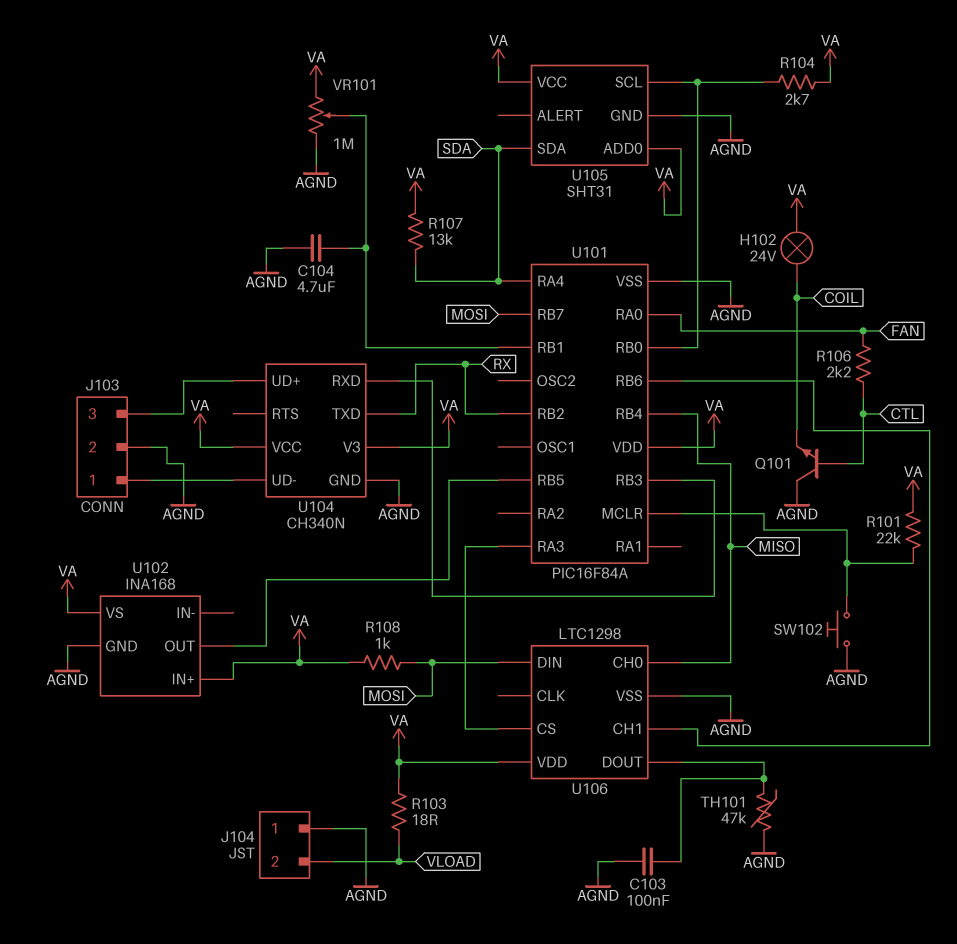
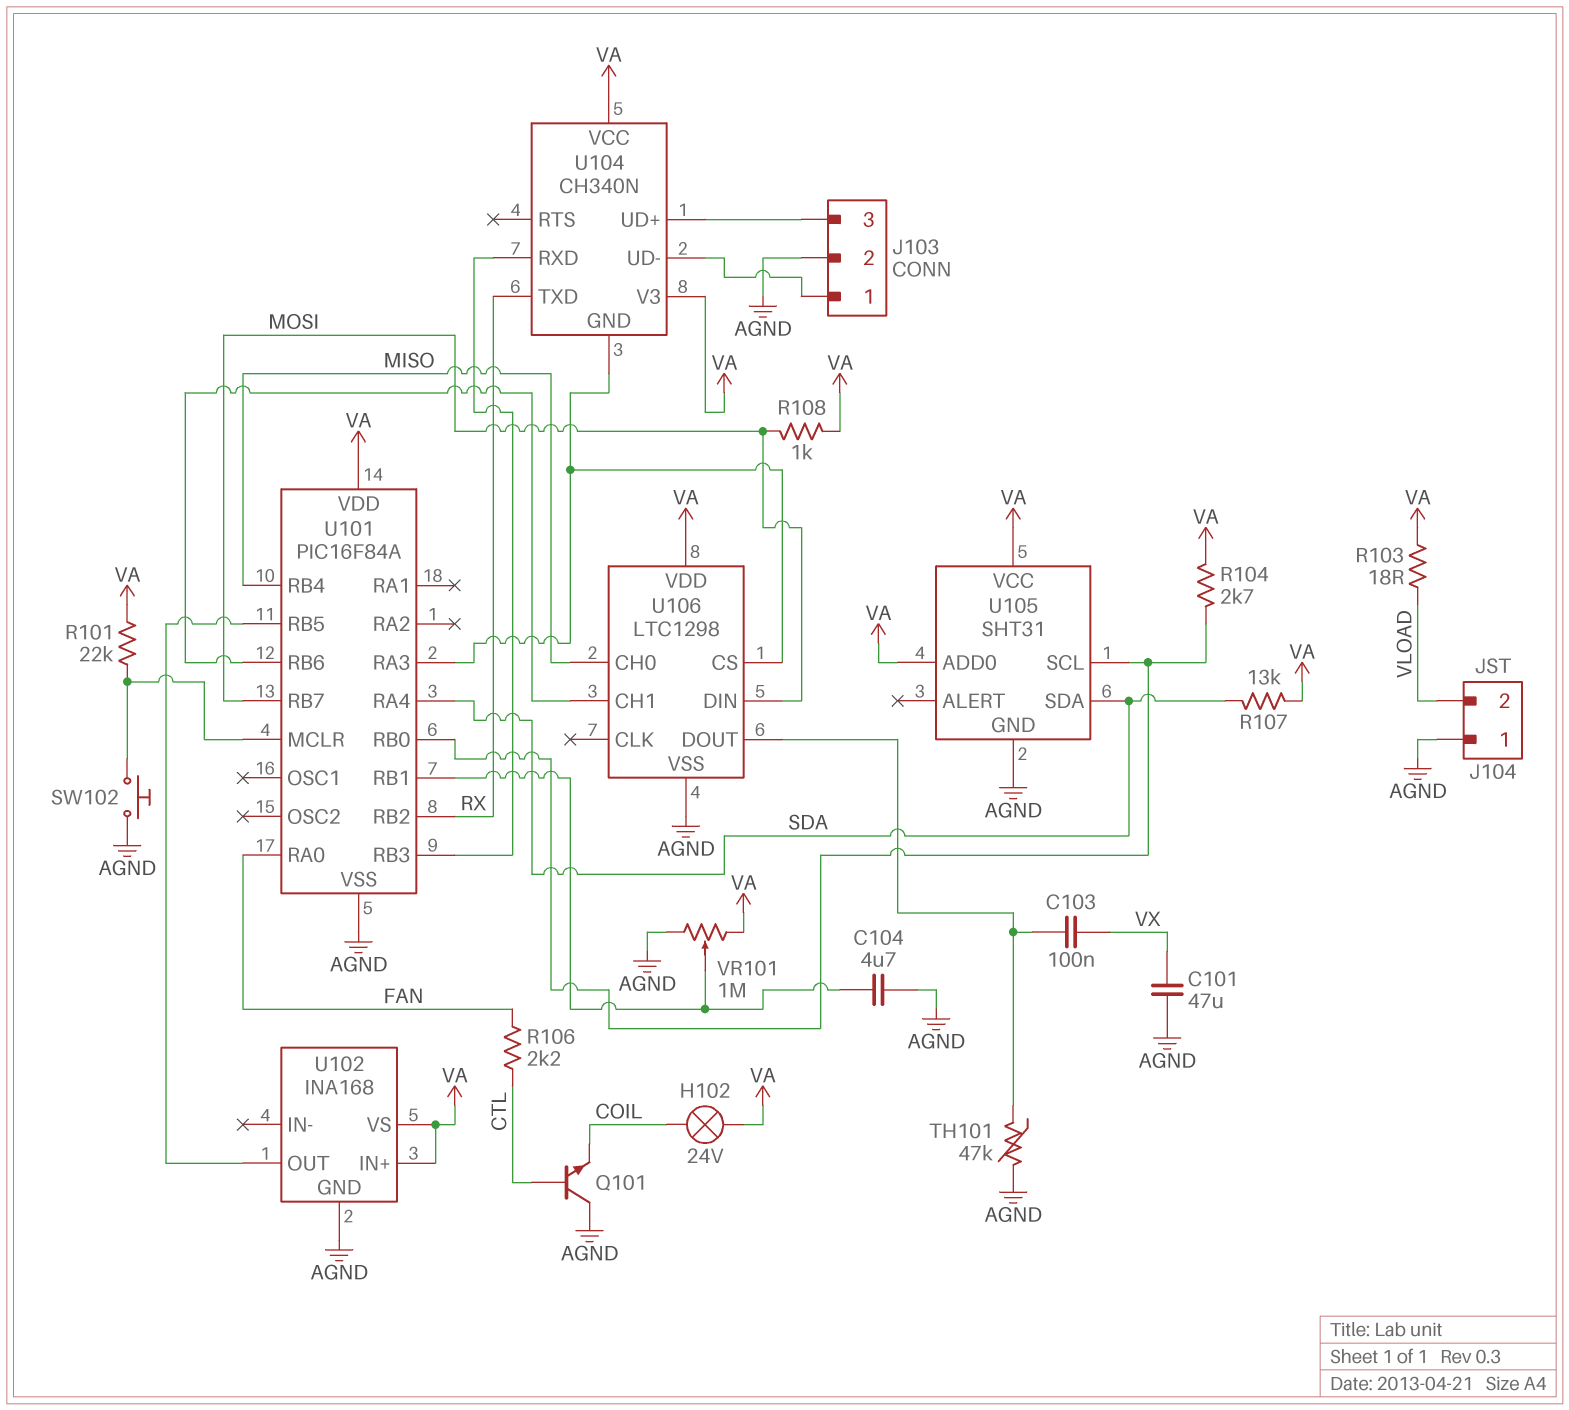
C101: none -> 47uF (AGND, VX)
C103: 100nF (AGND, U106/DOUT) -> 100nF (U106/DOUT, VX)
U104 pin GND: AGND -> U101/RA3

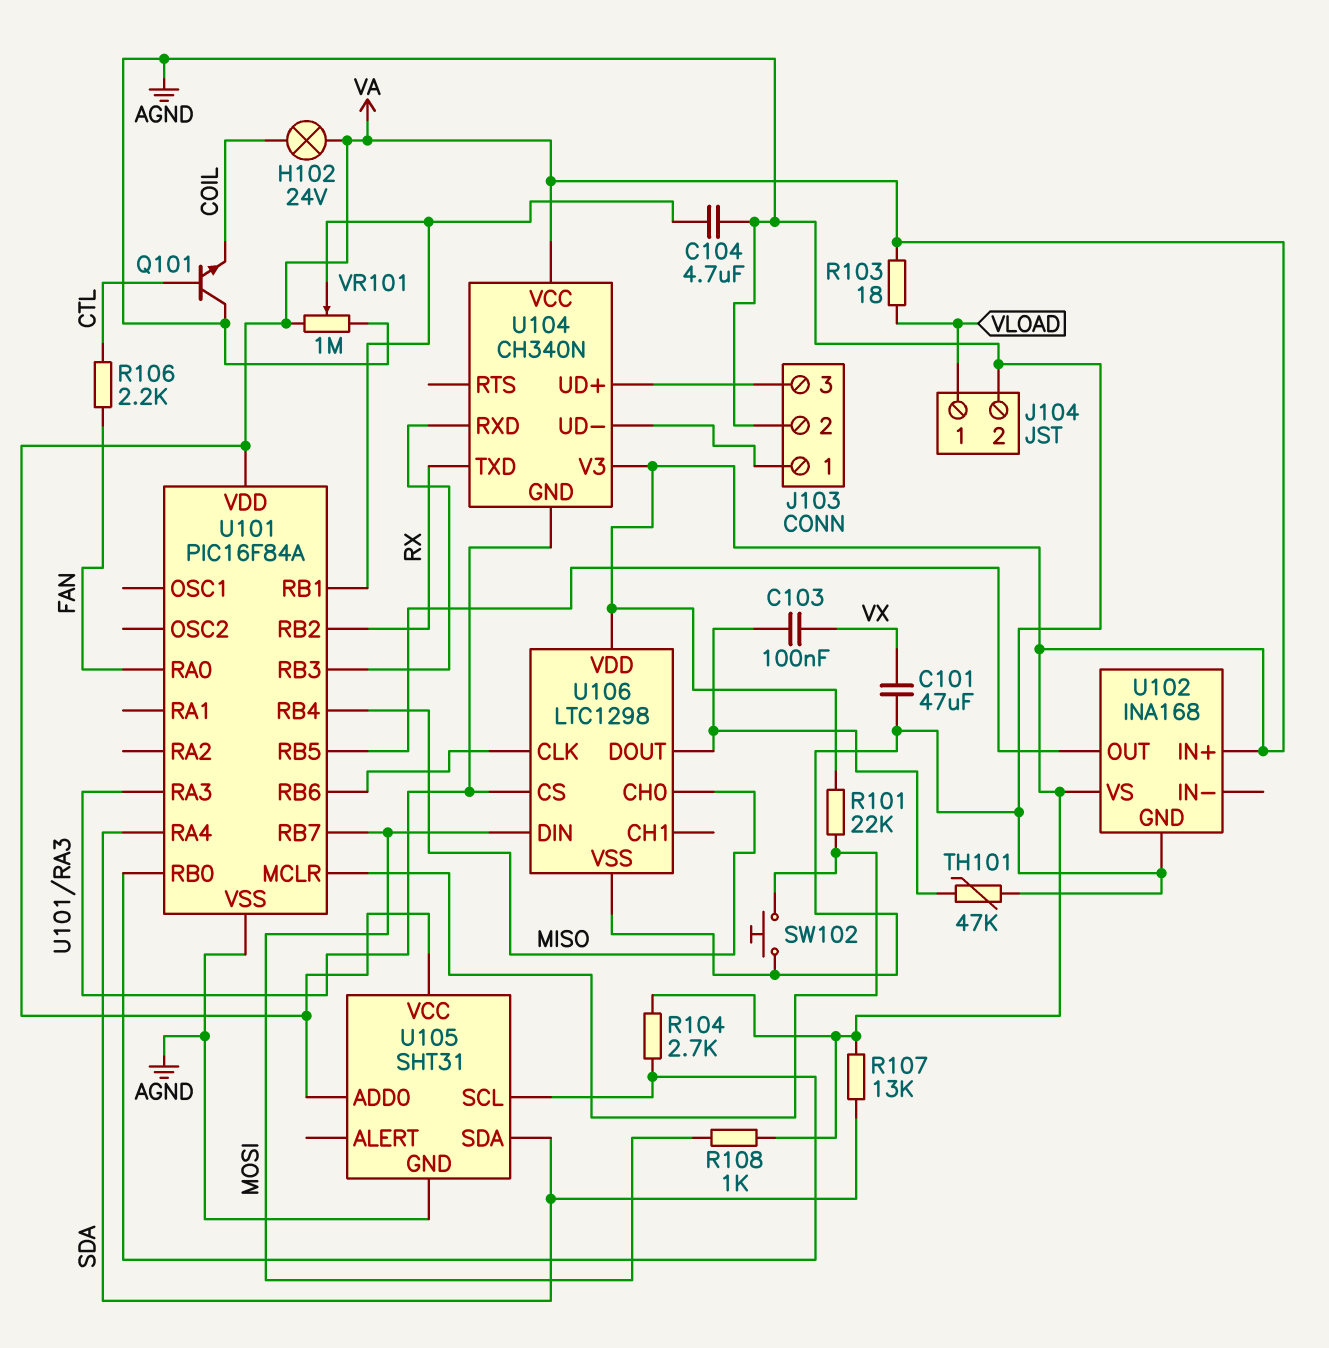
J104 pin 1: AGND -> VLOAD
J104 pin 2: VLOAD -> AGND
U106 pin CH1: U101/RB6 -> none
U106 pin CLK: none -> U101/RB6

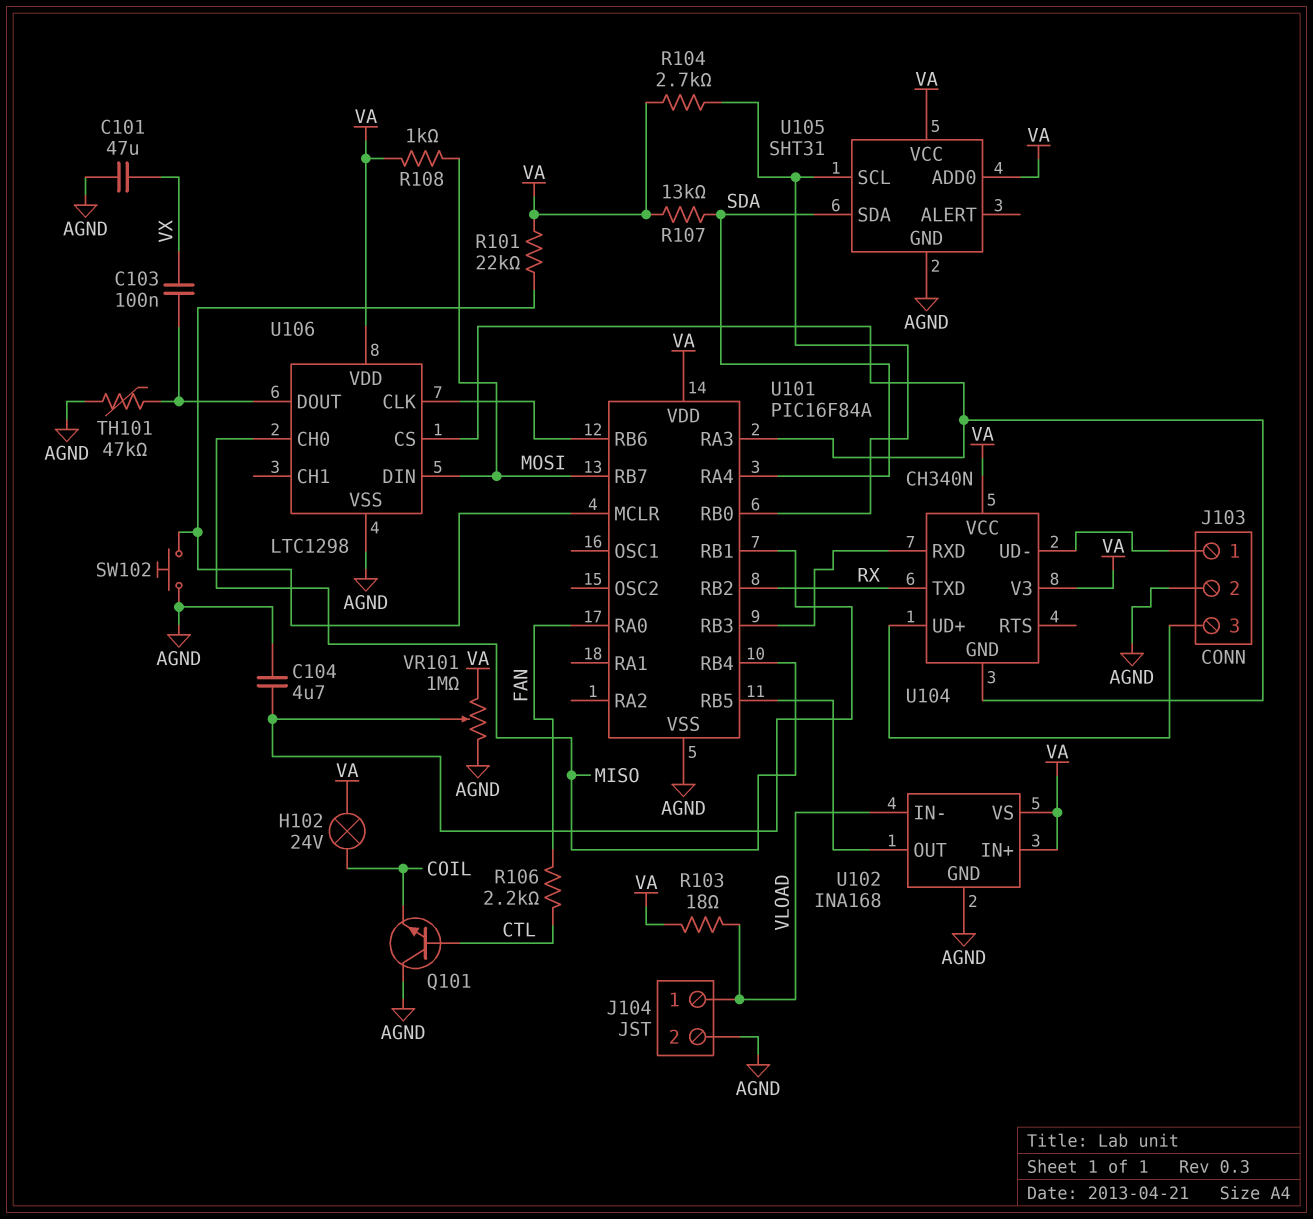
U102 pin IN-: none -> VLOAD

